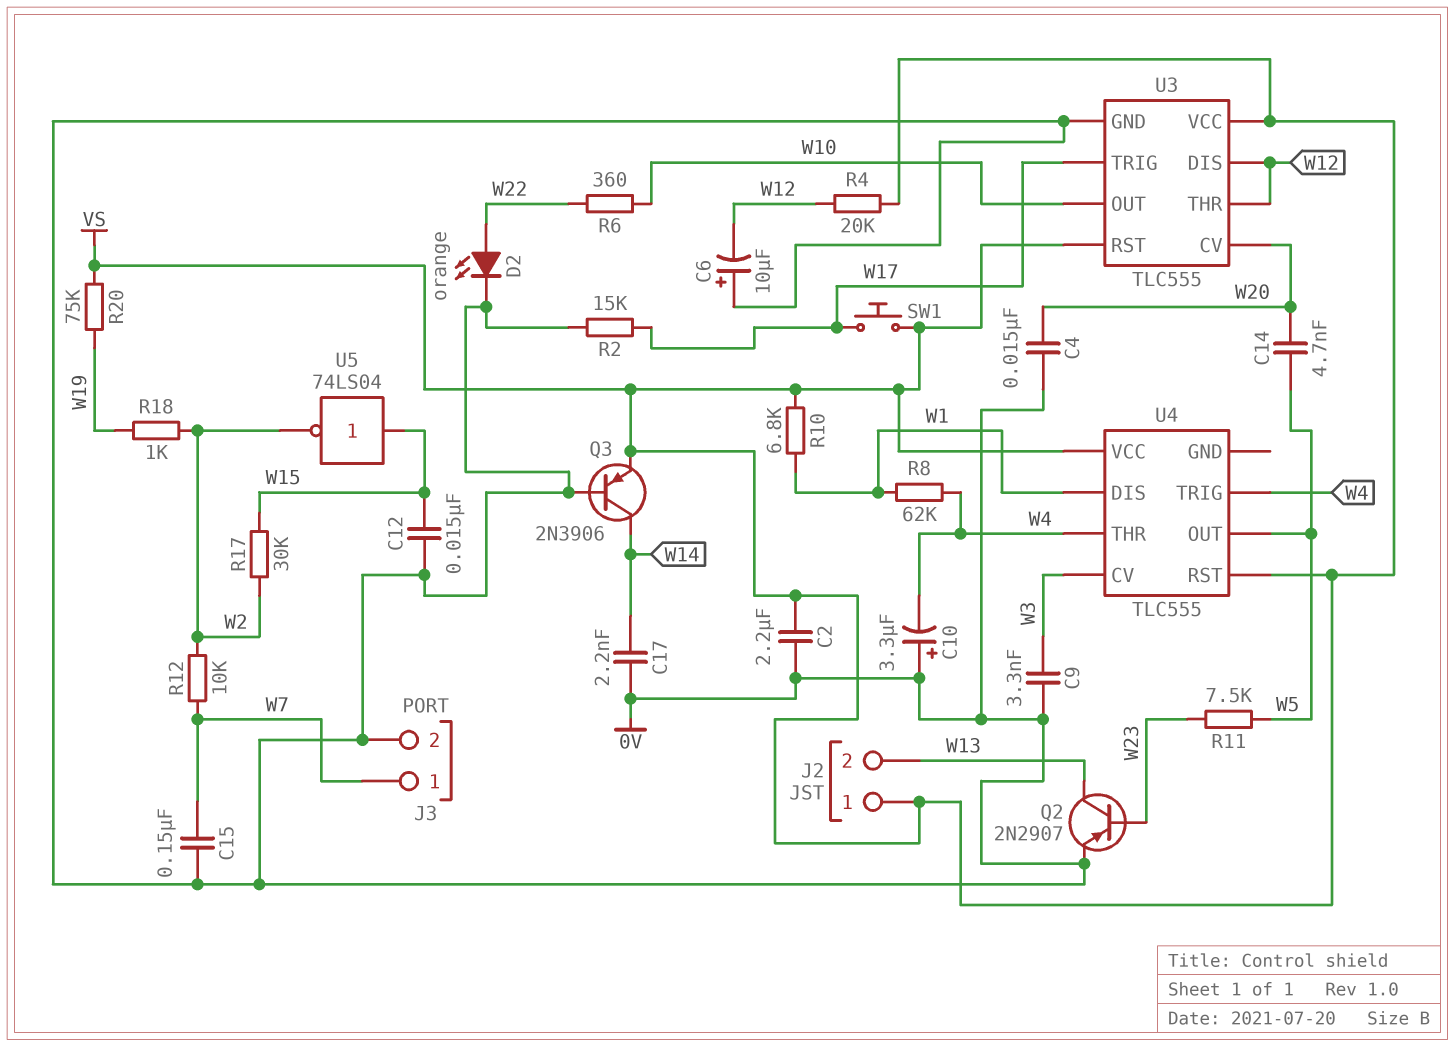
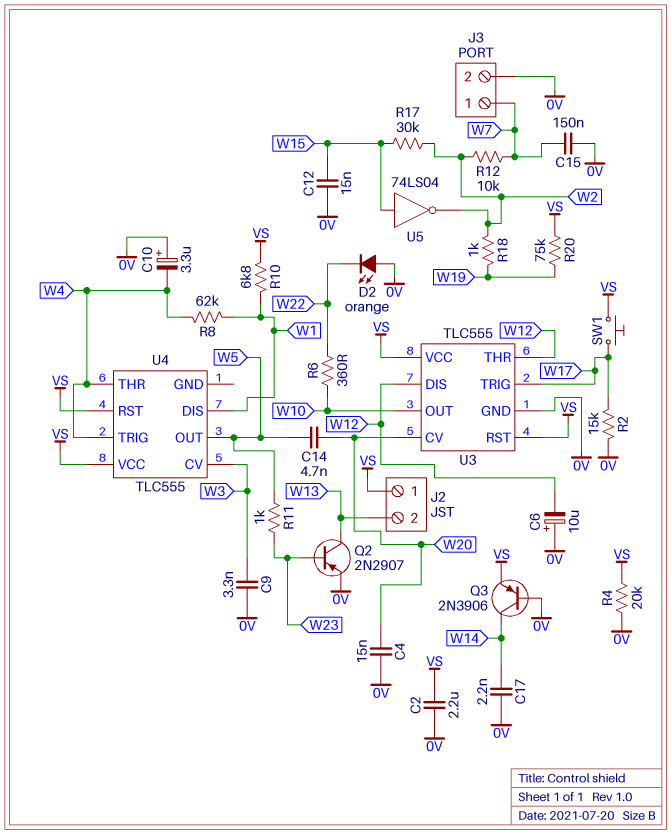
D2: LED orange (A W22, K 0V) -> LED orange (A 0V, K W22)
R4: 20k (VS, W12) -> 20k (0V, VS)
R11: 7.5k (W5, W23) -> 1k (W5, W23)

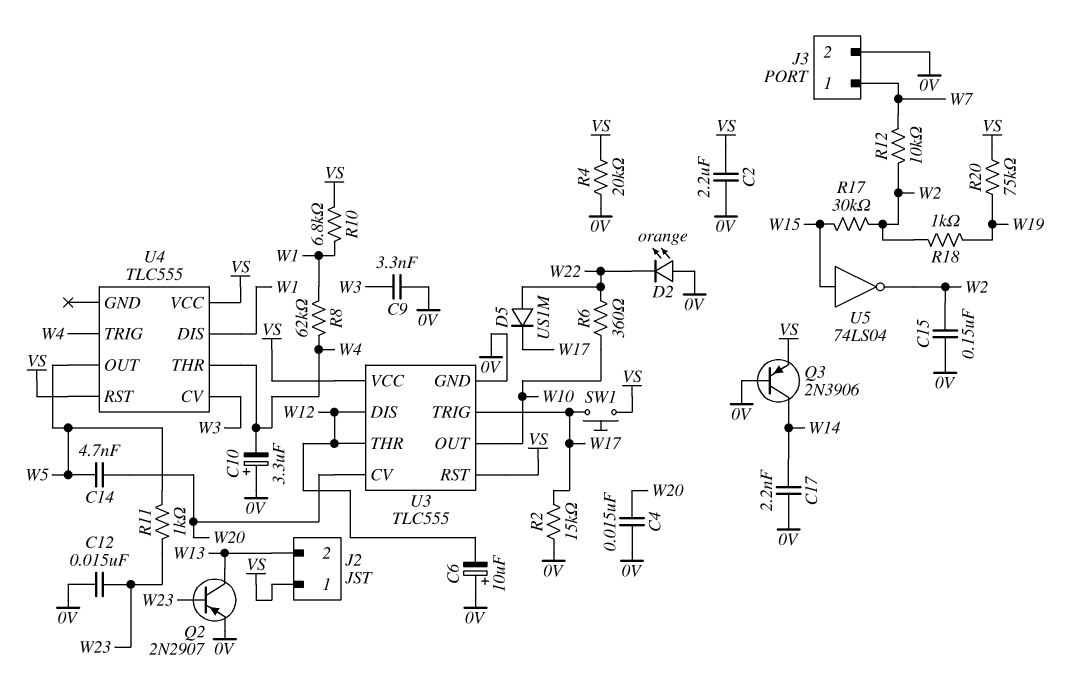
C12: 15nF (0V, W15) -> 15nF (0V, W23)
C15: 150nF (0V, W7) -> 150nF (0V, W2)
D5: none -> diode US1M (A W22, K W17)

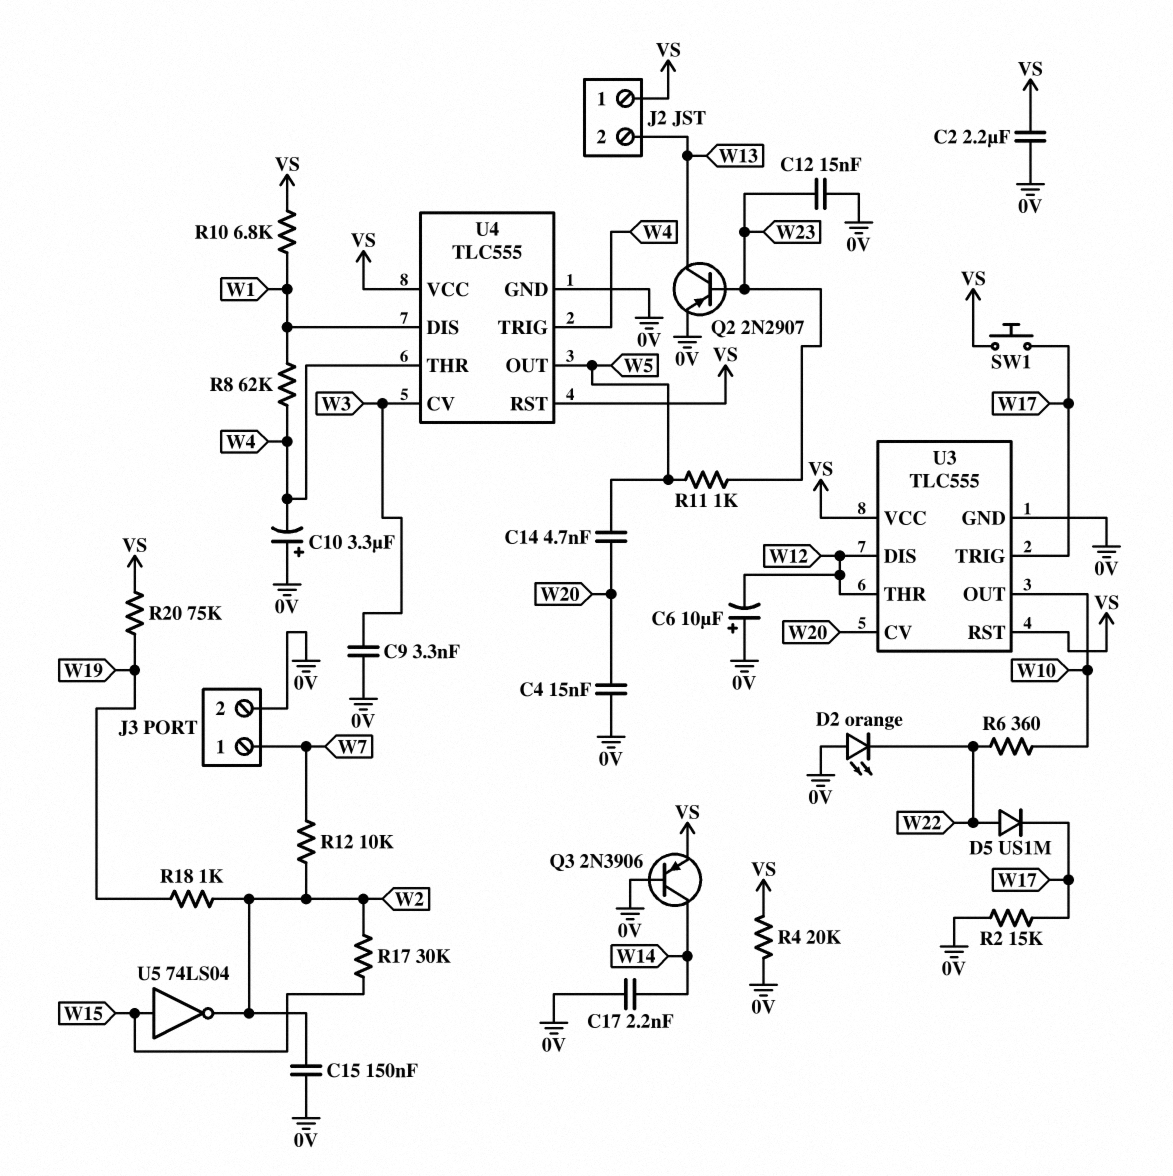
U4 pin GND: none -> 0V

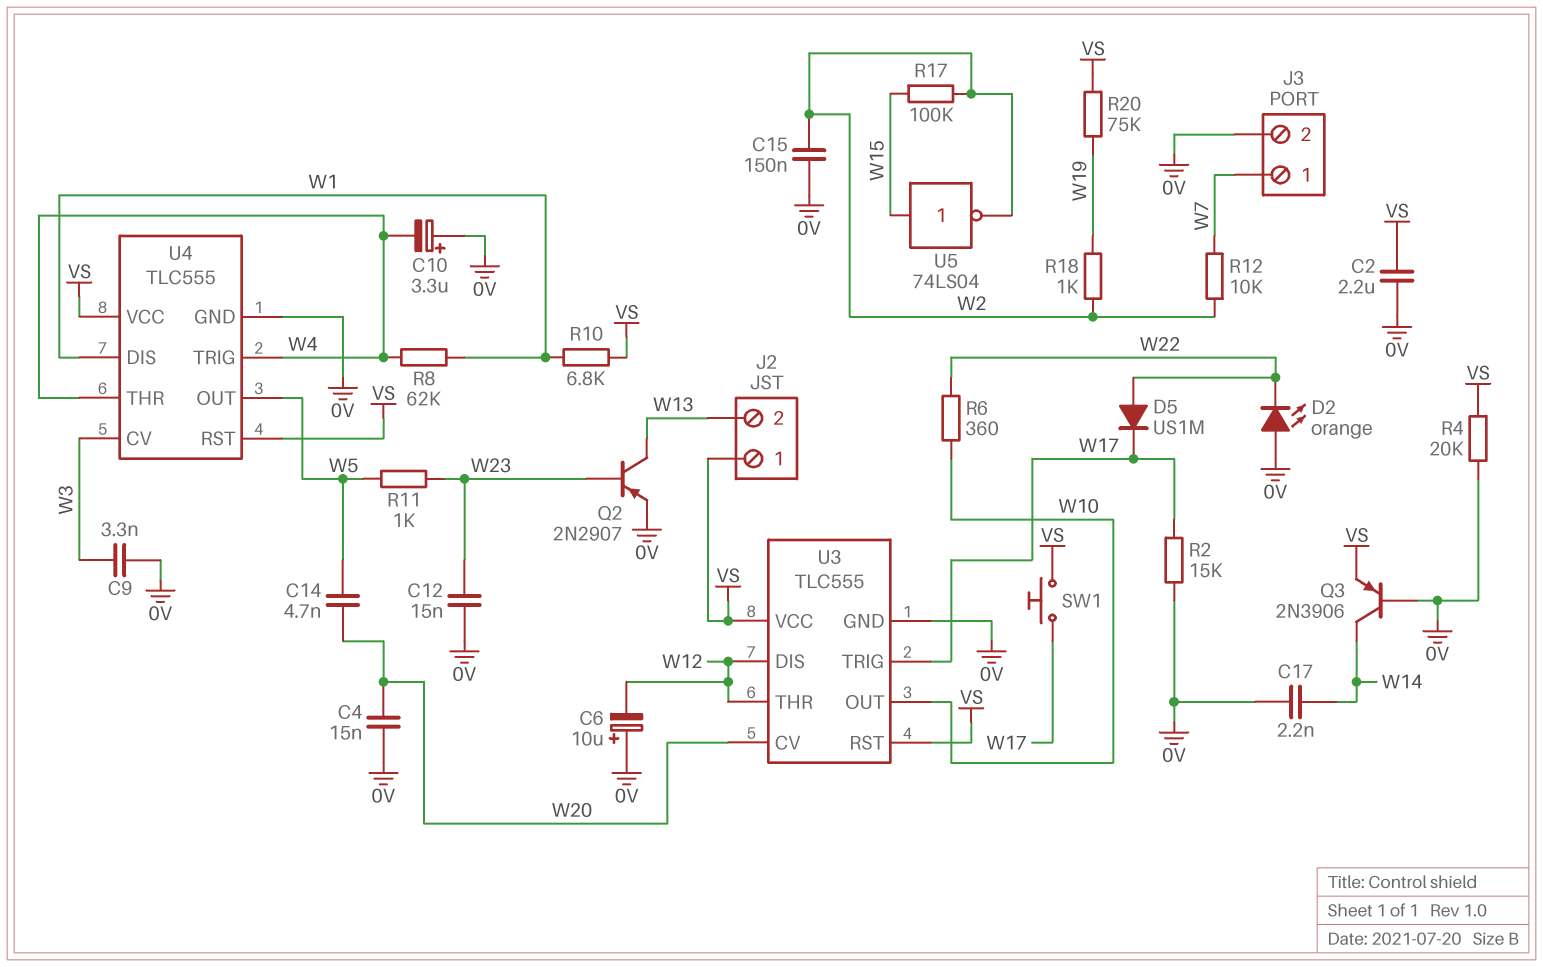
R17: 30k (W2, W15) -> 100k (W2, W15)

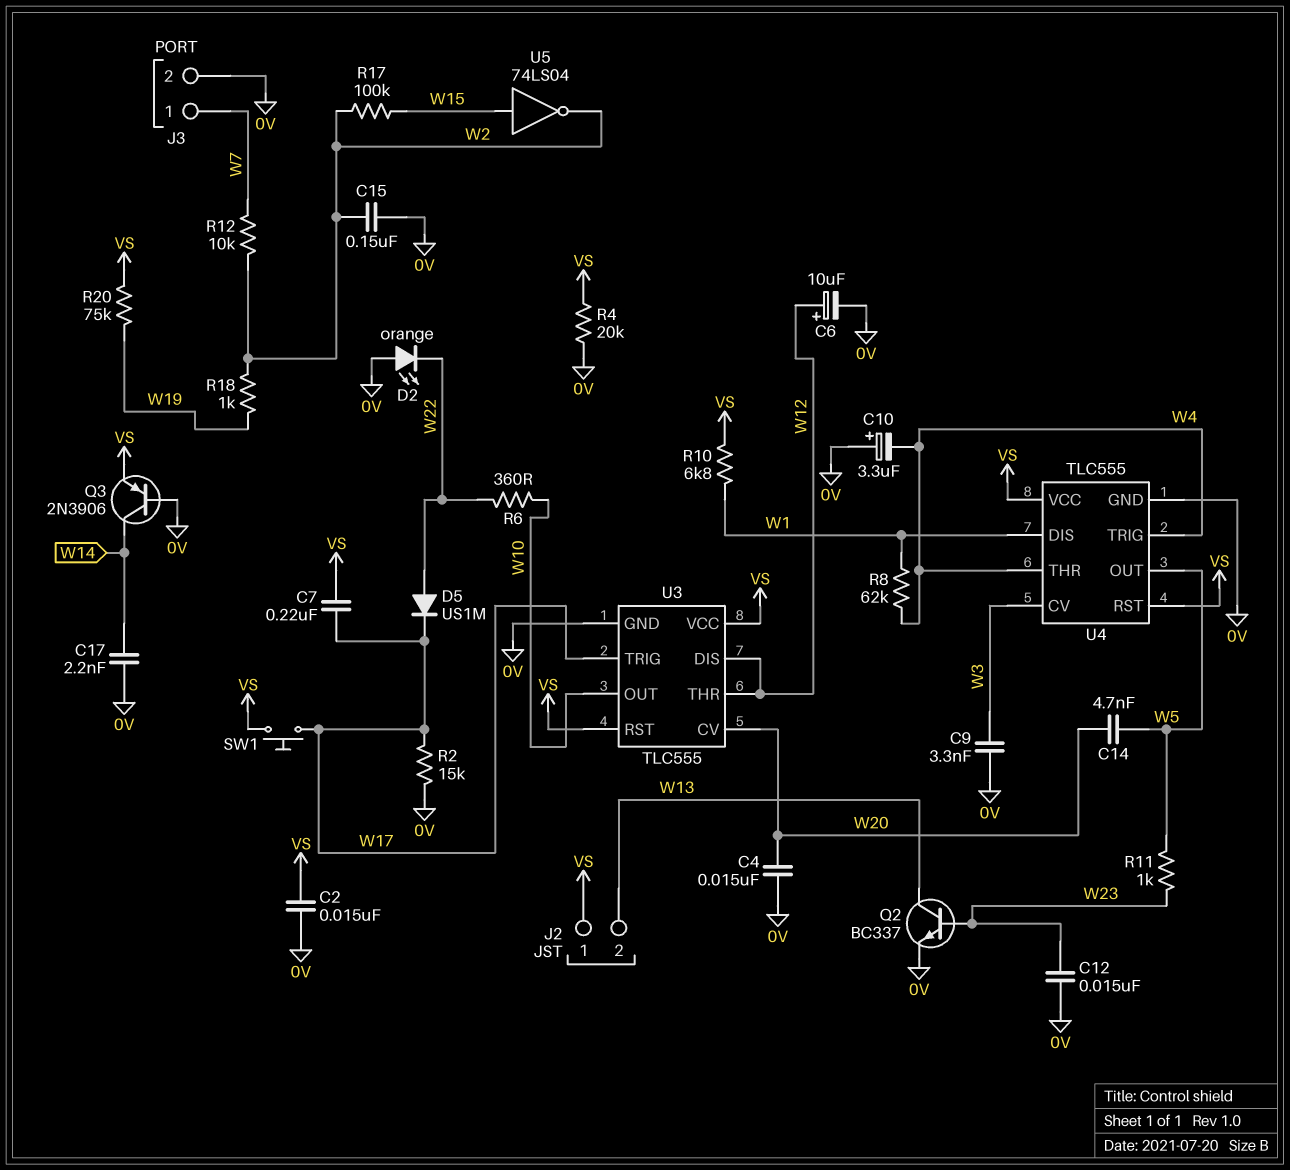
C2: 2.2uF (0V, VS) -> 15nF (0V, VS)
C6: 10uF (plus 0V, minus W12) -> 10uF (plus W12, minus 0V)
C7: none -> 220nF (VS, W17)
Q2: PNP 2N2907 (B W23, C W13, E 0V) -> NPN BC337 (B W23, C W13, E 0V)

